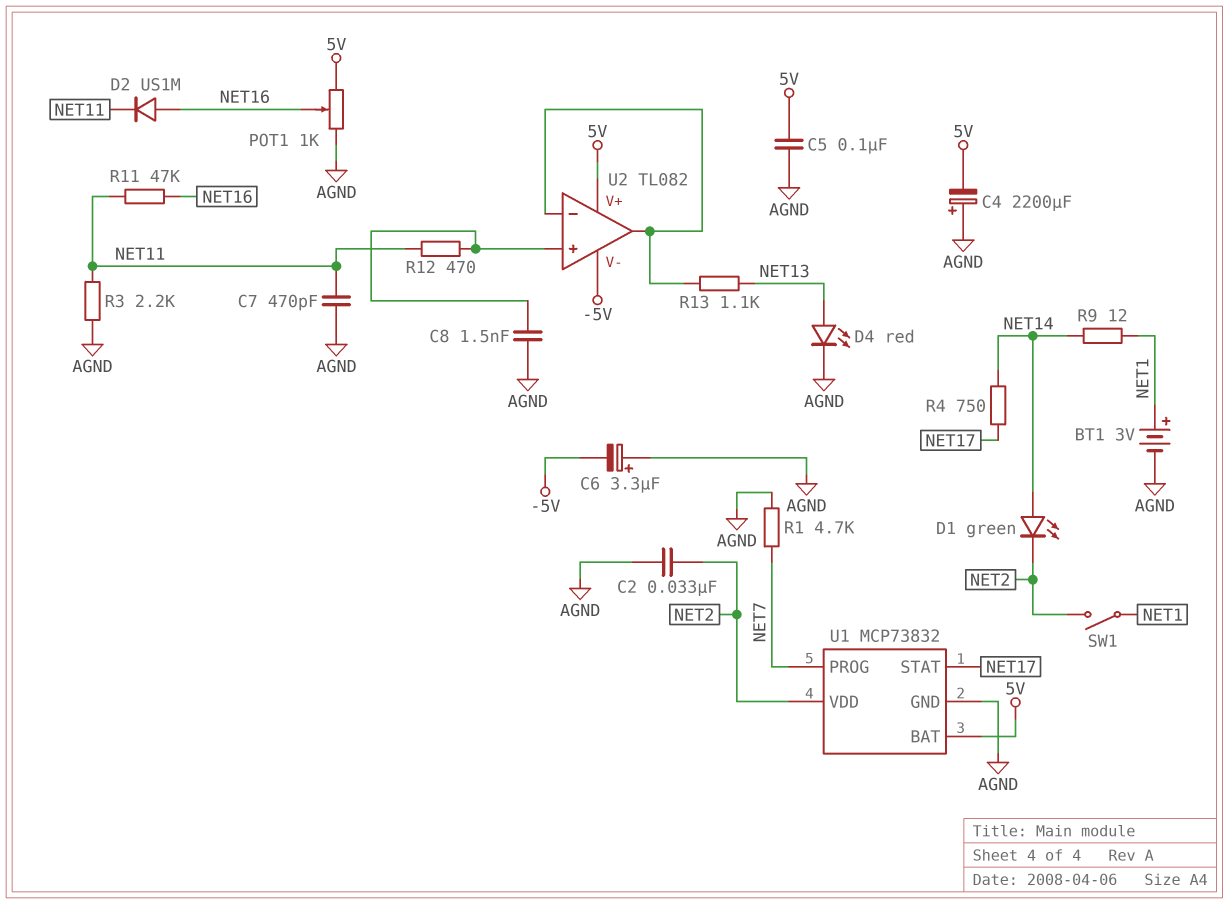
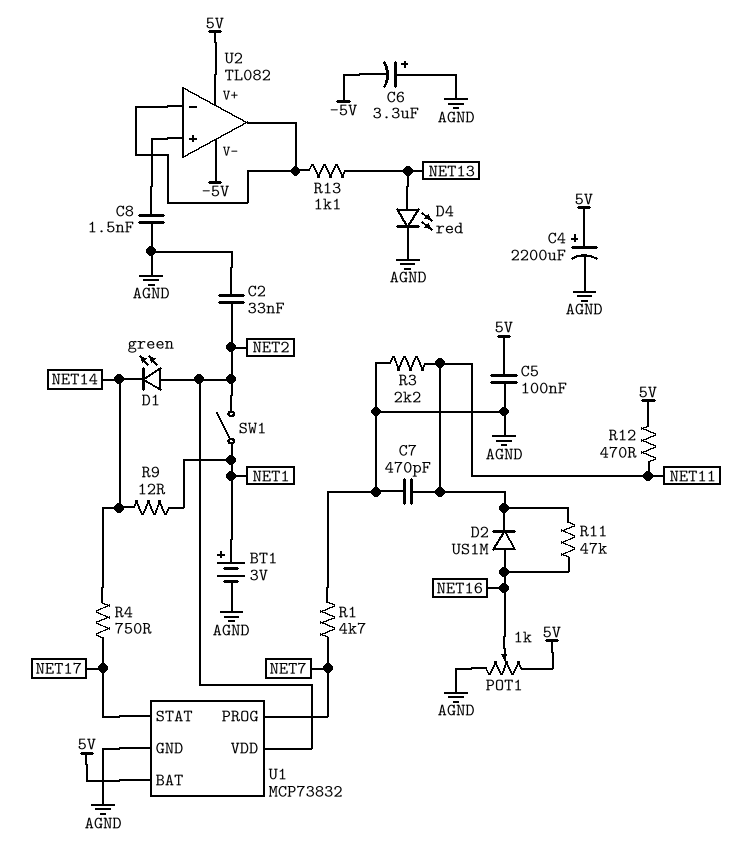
C4: 2200uF (plus AGND, minus 5V) -> 2200uF (plus 5V, minus AGND)
D1: LED green (A NET14, K NET2) -> LED green (A NET2, K NET14)
R12: 470 (NET11, U2/in+) -> 470 (5V, NET11)

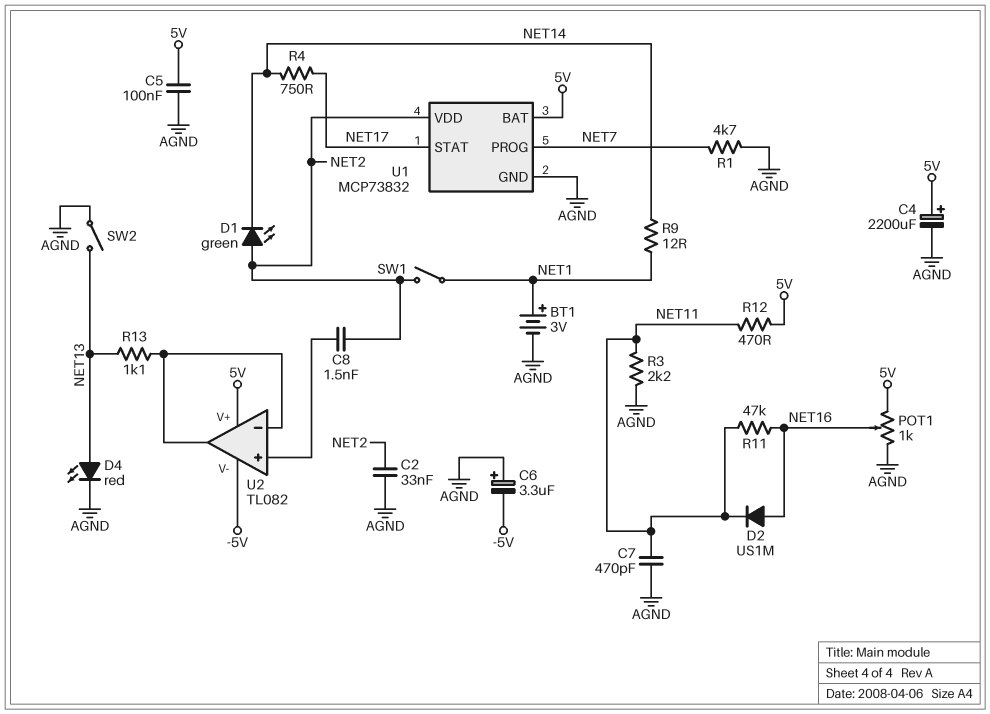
C8: 1.5nF (AGND, U2/in+) -> 1.5nF (NET2, U2/in+)
SW2: none -> switch (AGND, NET13)

